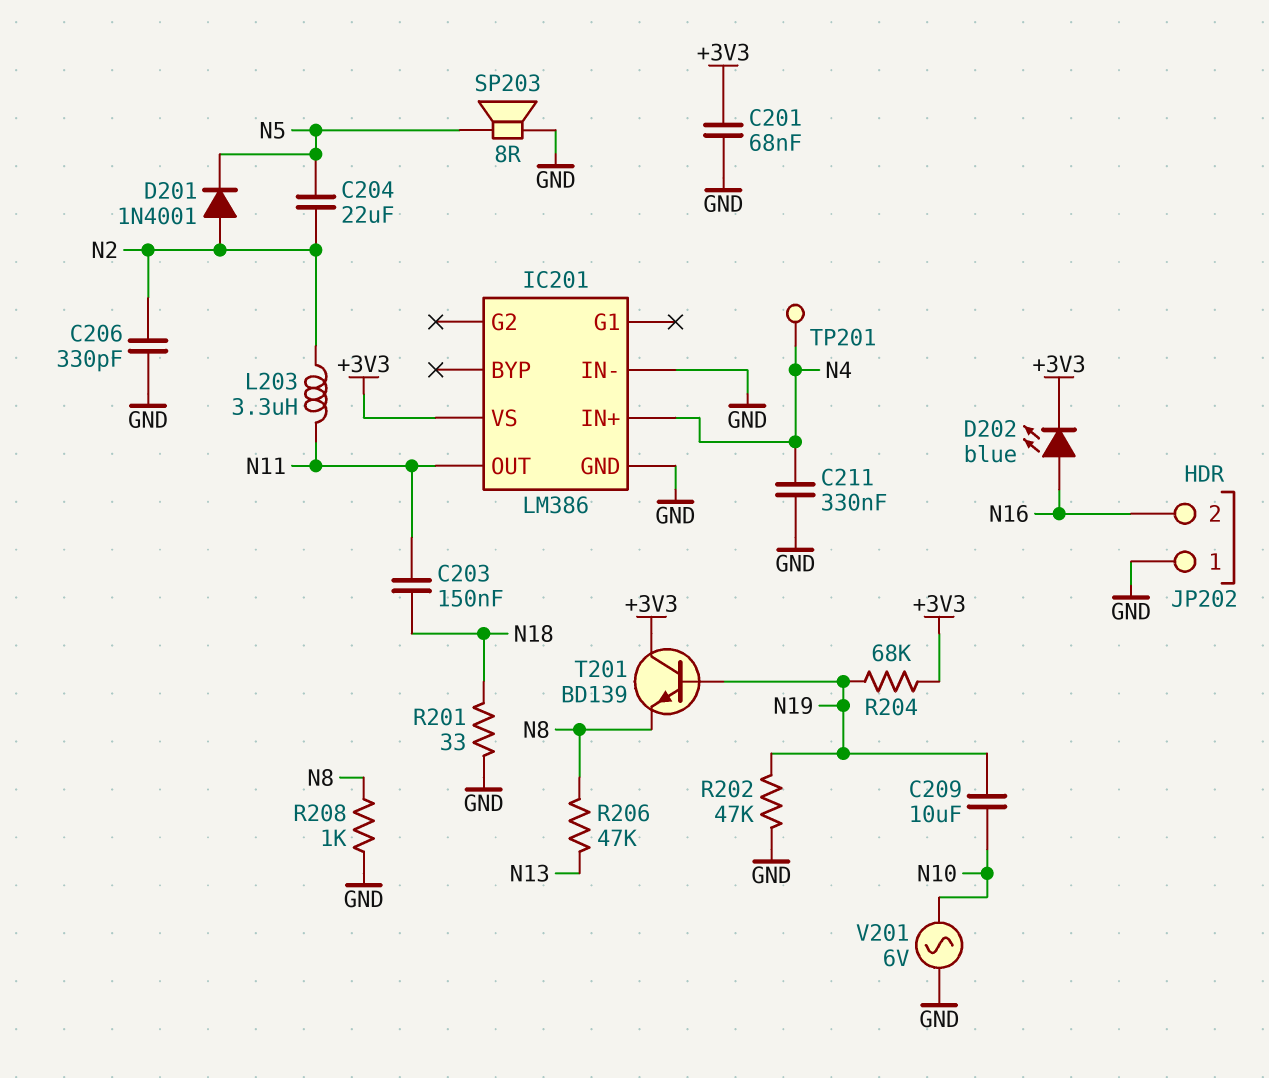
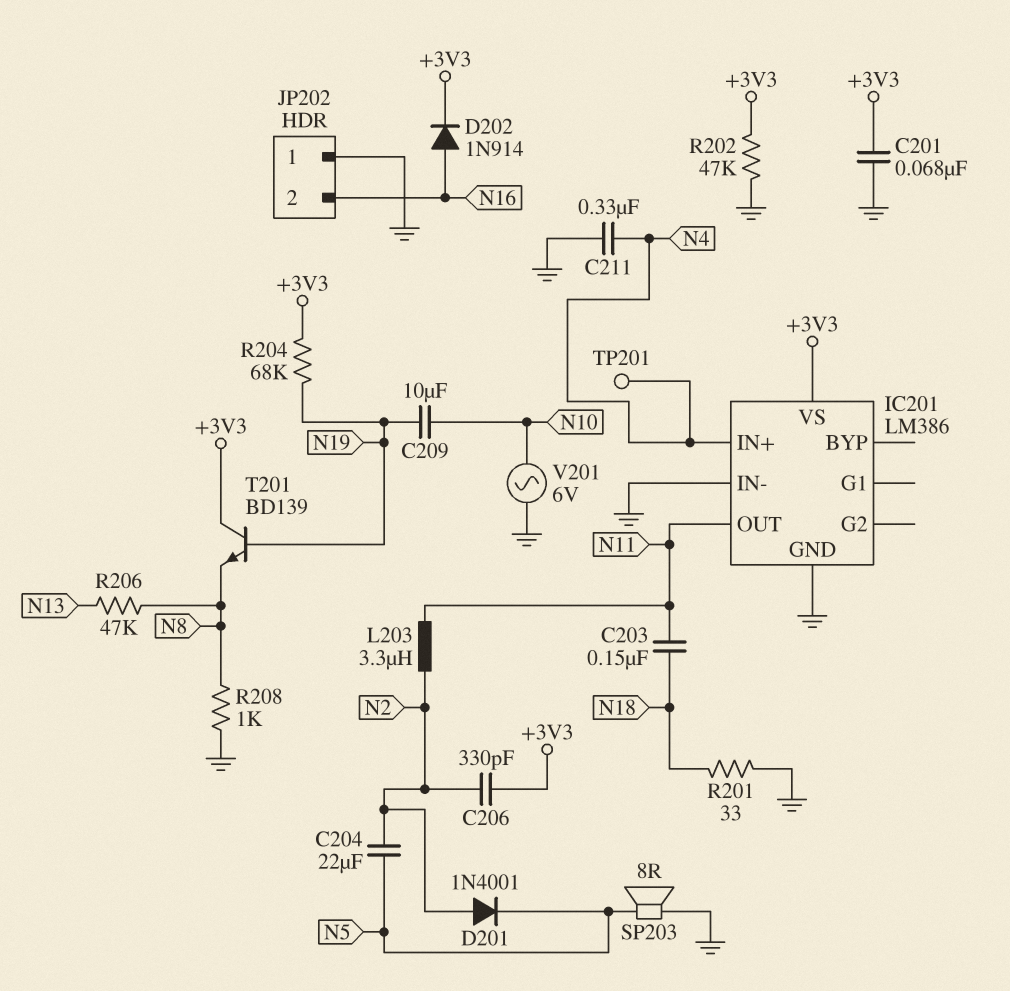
C206: 330pF (GND, N2) -> 330pF (+3V3, N2)
D202: LED blue (A N16, K +3V3) -> diode 1N914 (A N16, K +3V3)
R202: 47k (GND, N19) -> 47k (+3V3, GND)

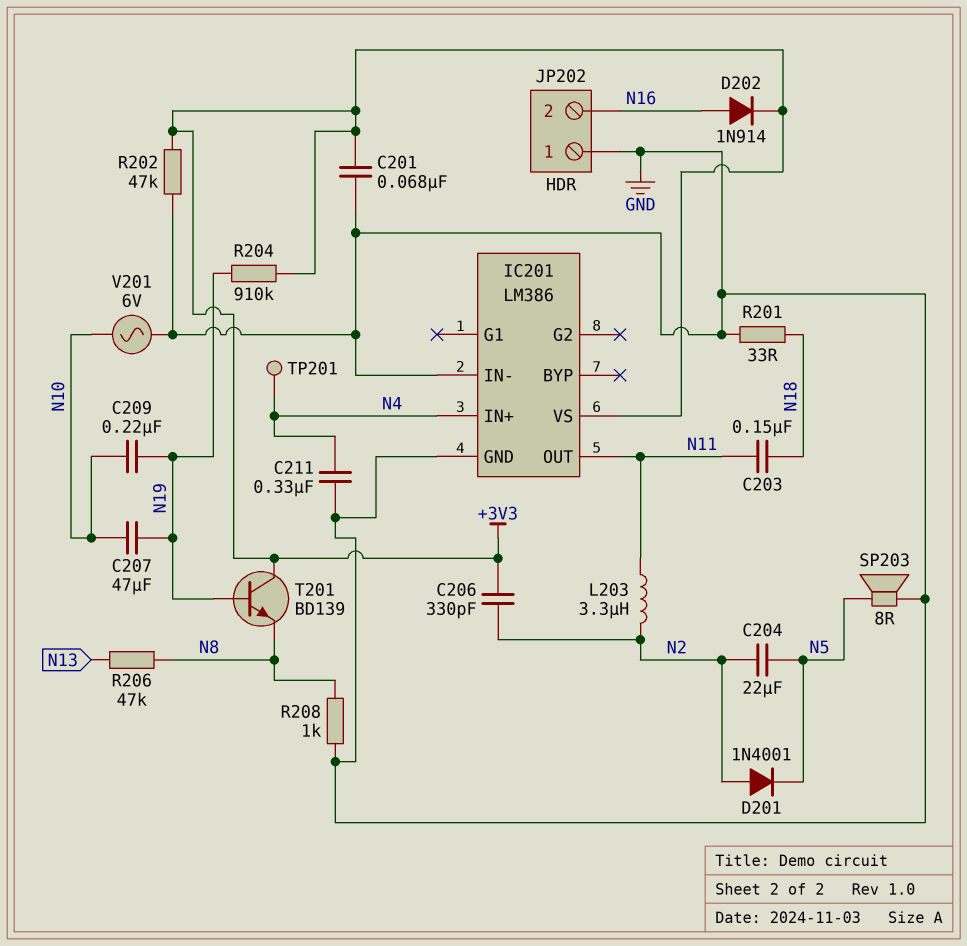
C207: none -> 47uF (N10, N19)
C209: 10uF (N10, N19) -> 220nF (N10, N19)
R204: 68k (+3V3, N19) -> 910k (+3V3, N19)

